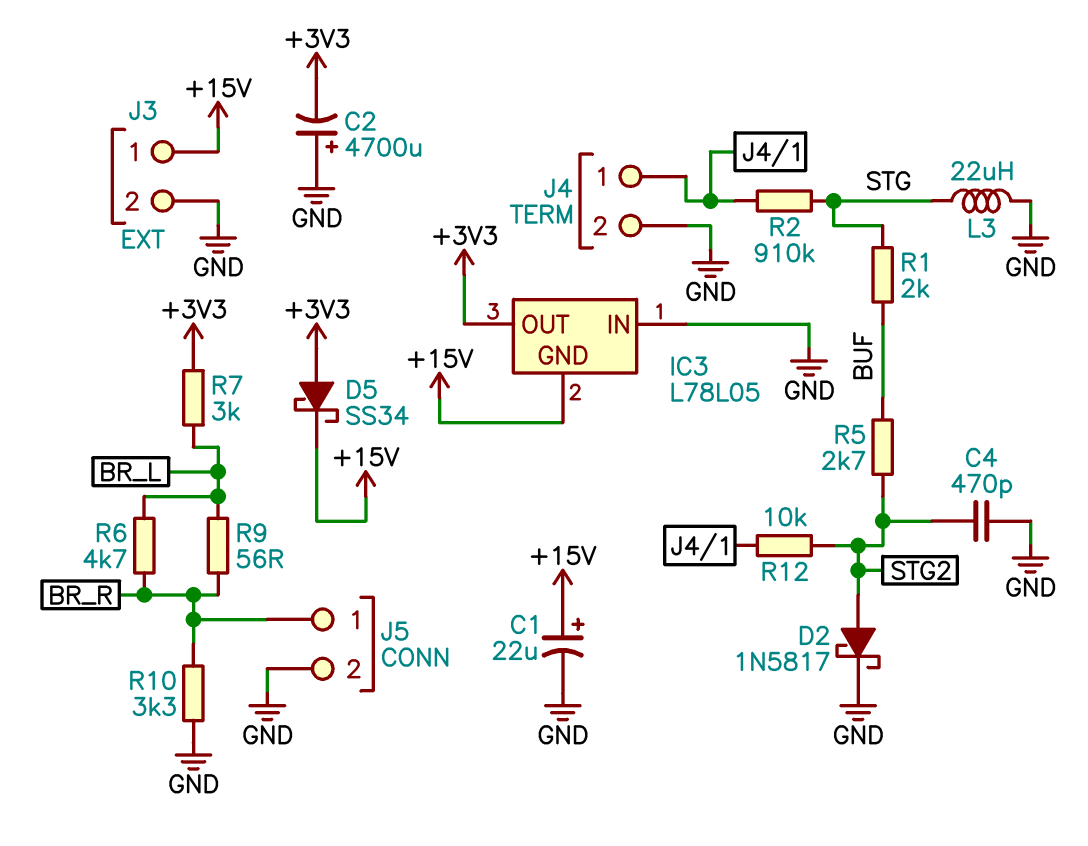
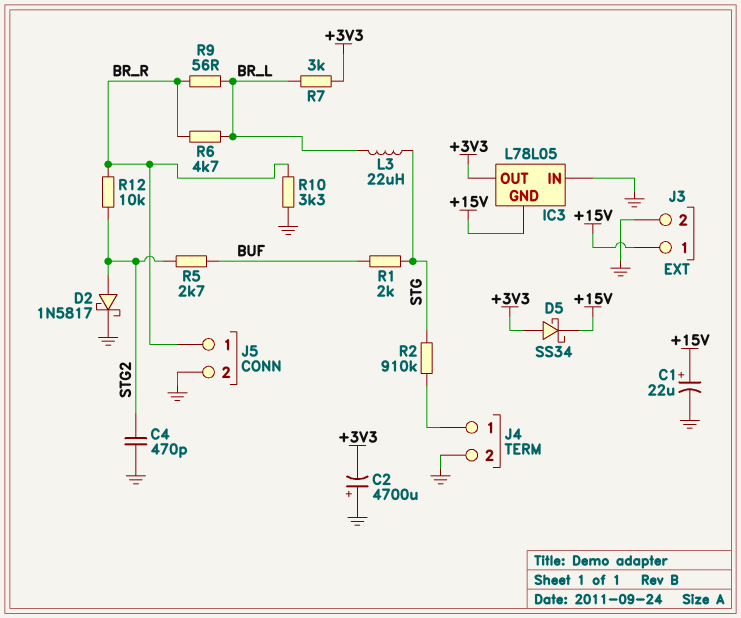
L3: 22uH (GND, STG) -> 22uH (BR_L, STG)
R12: 10k (J4/1, STG2) -> 10k (BR_R, STG2)

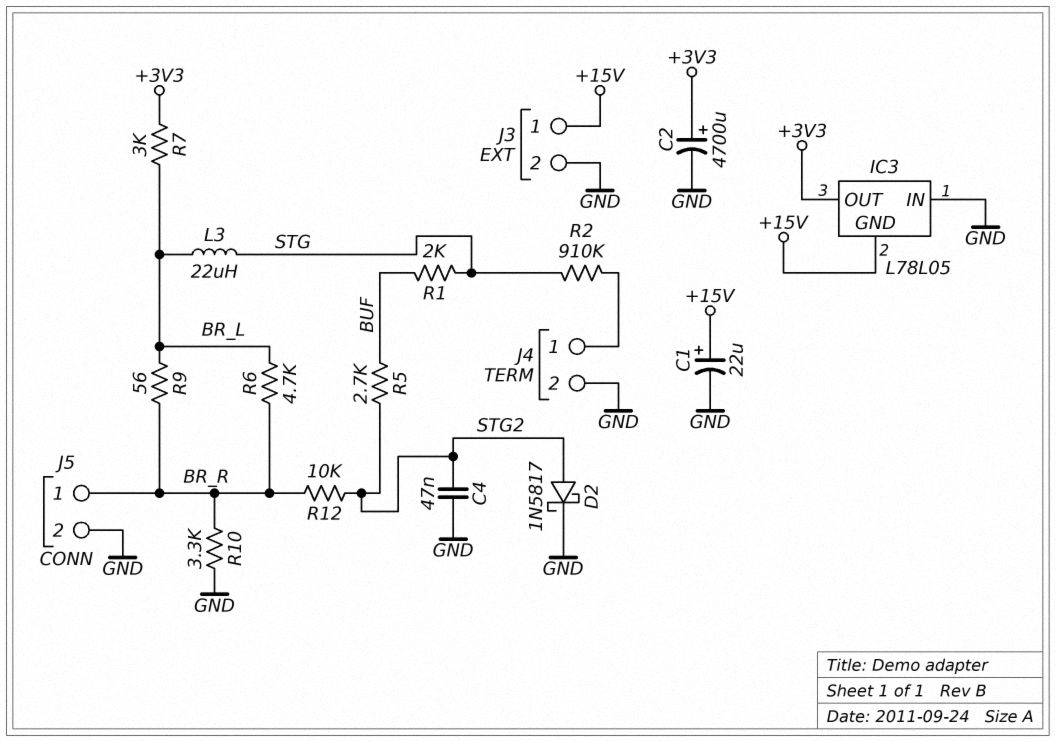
C2: 4700uF (plus GND, minus +3V3) -> 4700uF (plus +3V3, minus GND)
C4: 470pF (GND, STG2) -> 47nF (GND, STG2)
D5: schottky SS34 (A +3V3, K +15V) -> none

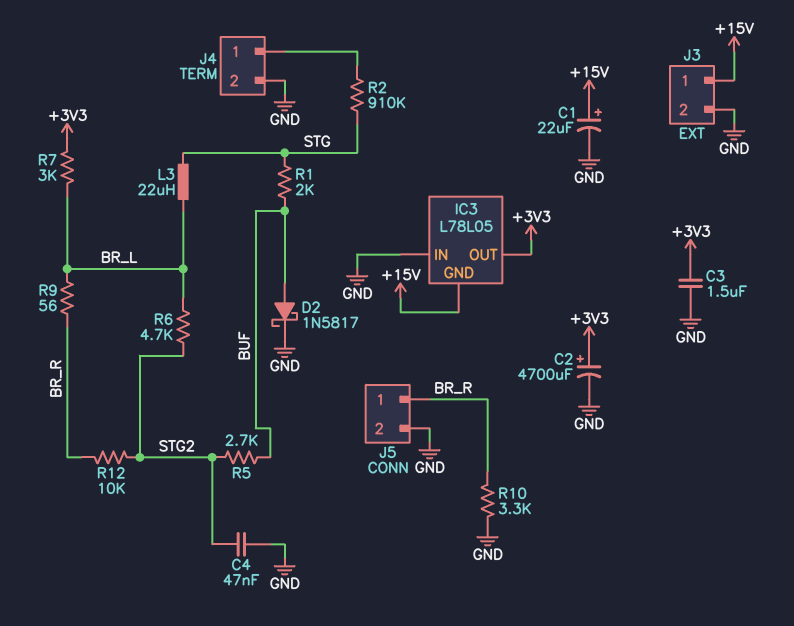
C3: none -> 1.5uF (+3V3, GND)
D2: schottky 1N5817 (A STG2, K GND) -> schottky 1N5817 (A BUF, K GND)
R6: 4.7k (BR_L, BR_R) -> 4.7k (BR_L, STG2)

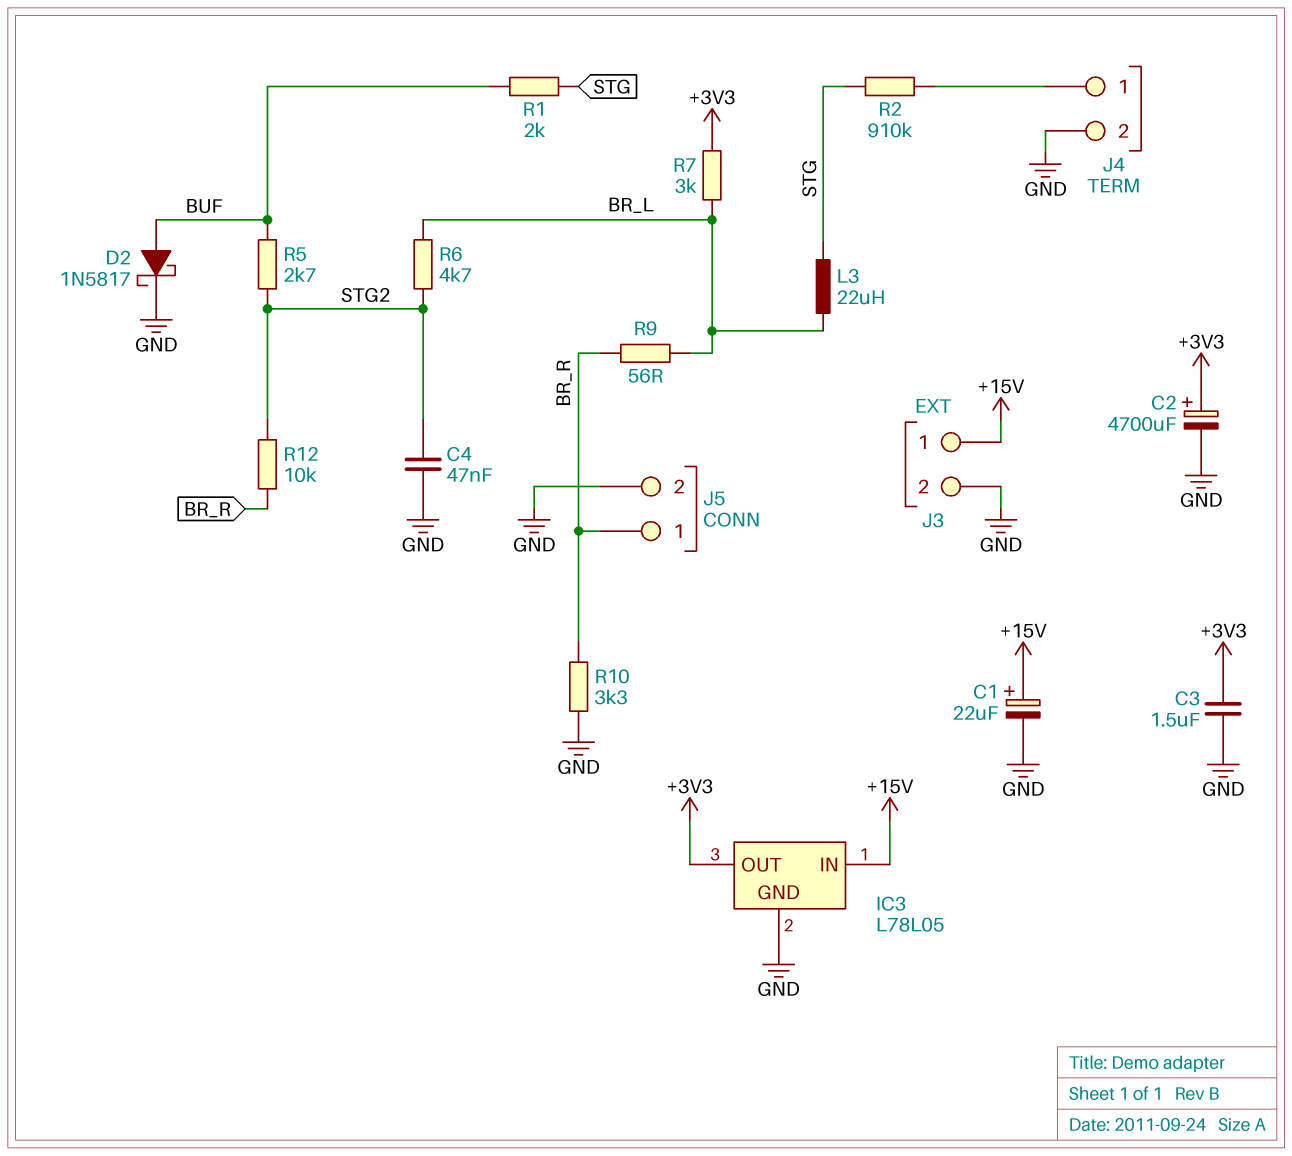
IC3 pin GND: +15V -> GND
IC3 pin IN: GND -> +15V

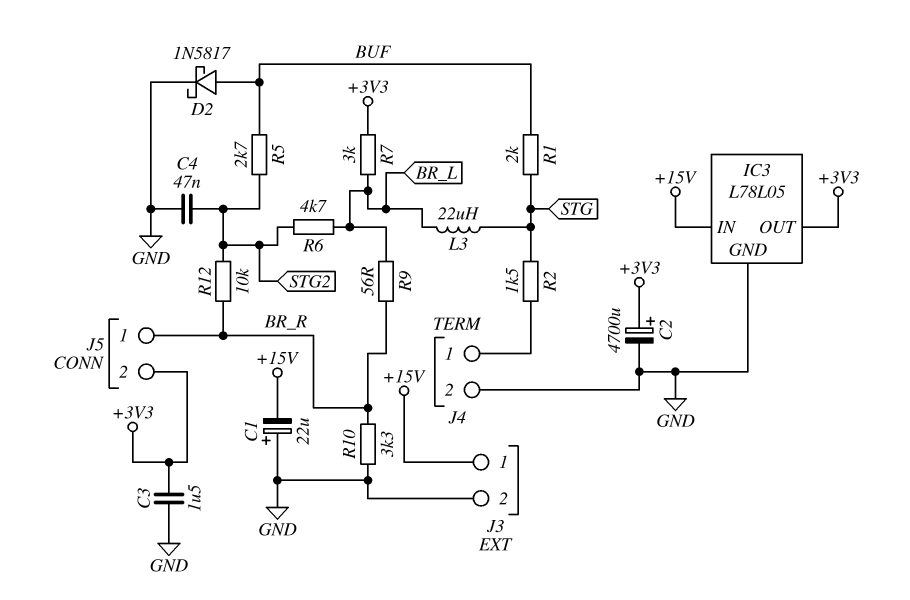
C1: 22uF (plus +15V, minus GND) -> 22uF (plus GND, minus +15V)
J5 pin 2: GND -> +3V3
R2: 910k (J4/1, STG) -> 1.5k (J4/1, STG)

